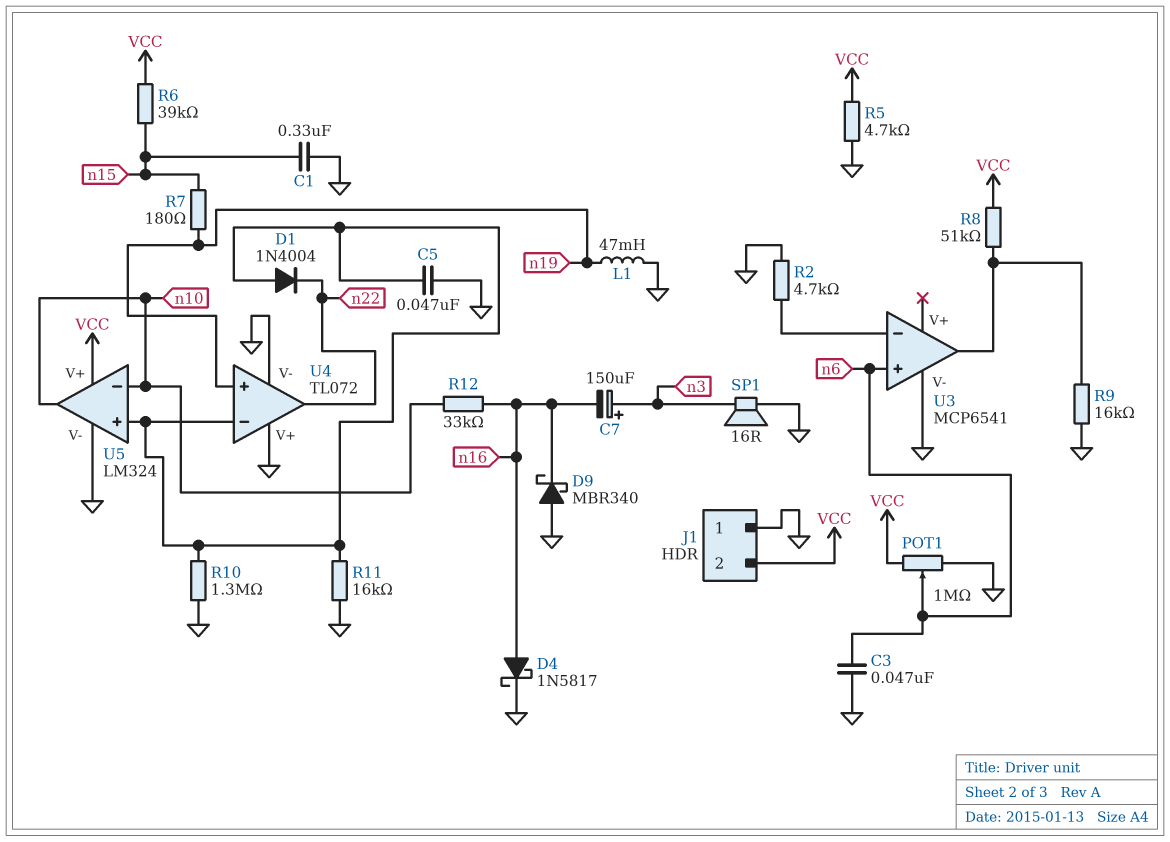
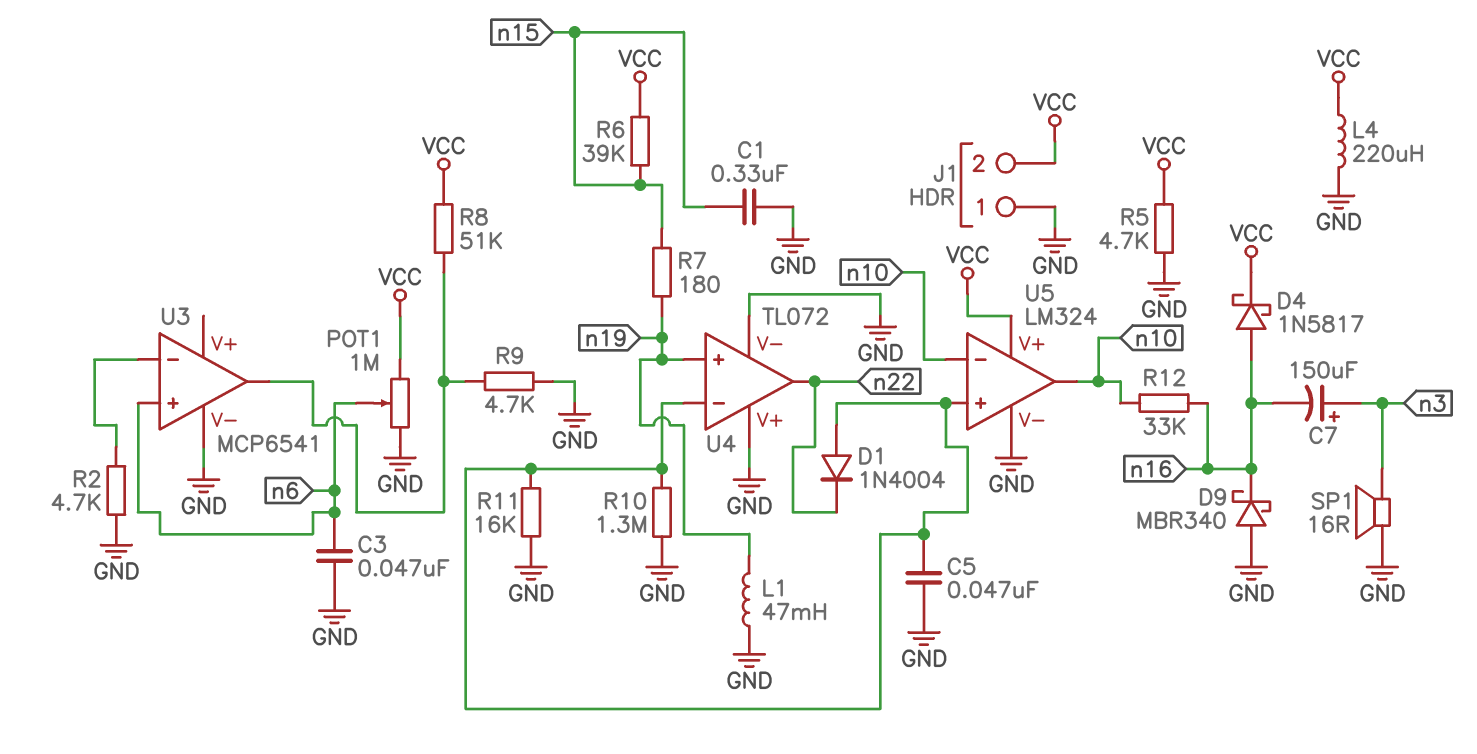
D4: schottky 1N5817 (A n16, K GND) -> schottky 1N5817 (A n16, K VCC)
L4: none -> 220uH (GND, VCC)
R9: 16k (GND, U3/out) -> 4.7k (GND, U3/out)

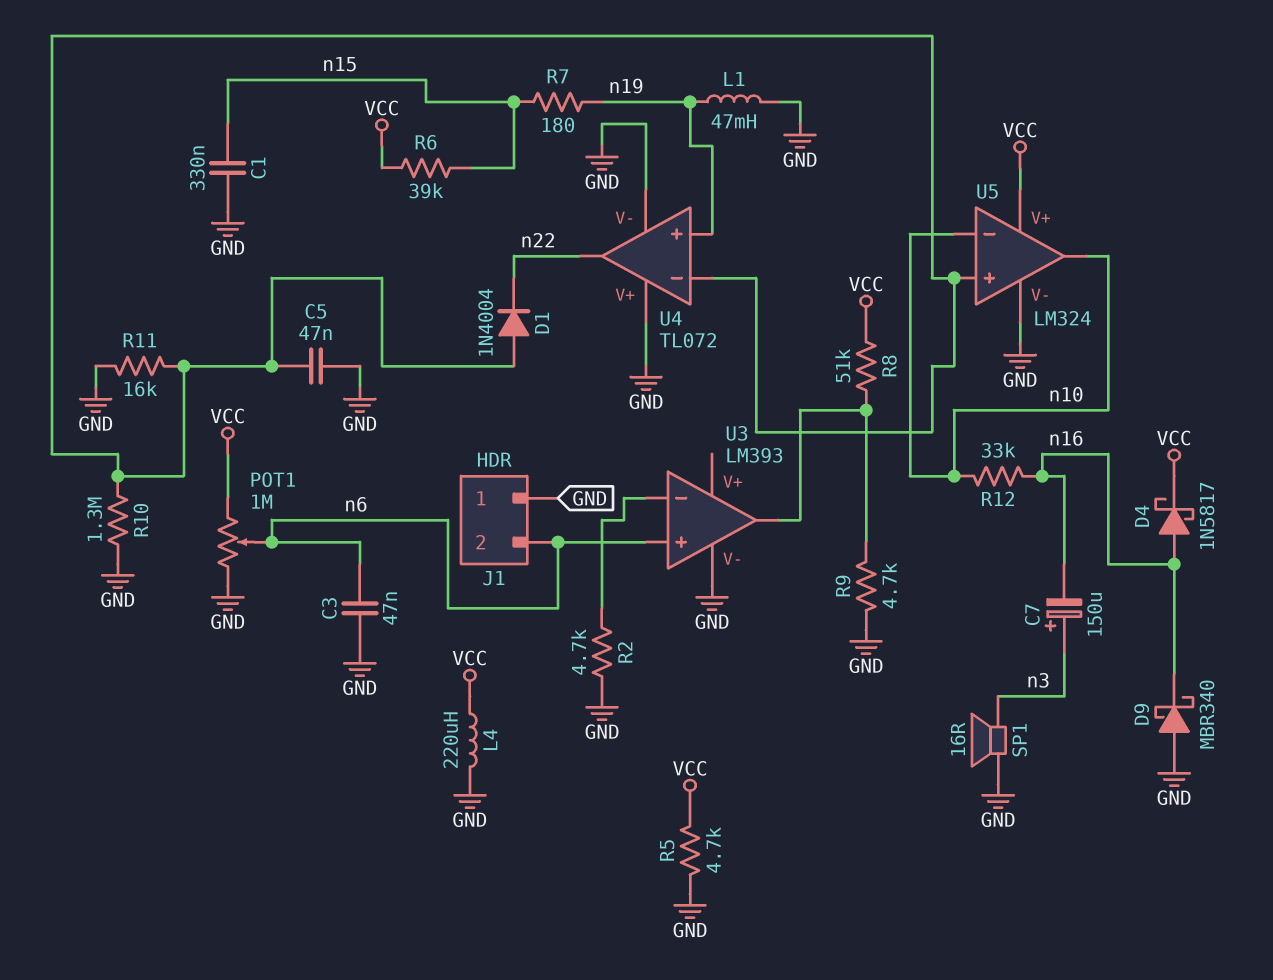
J1 pin 2: VCC -> n6
U3: MCP6541 -> LM393

